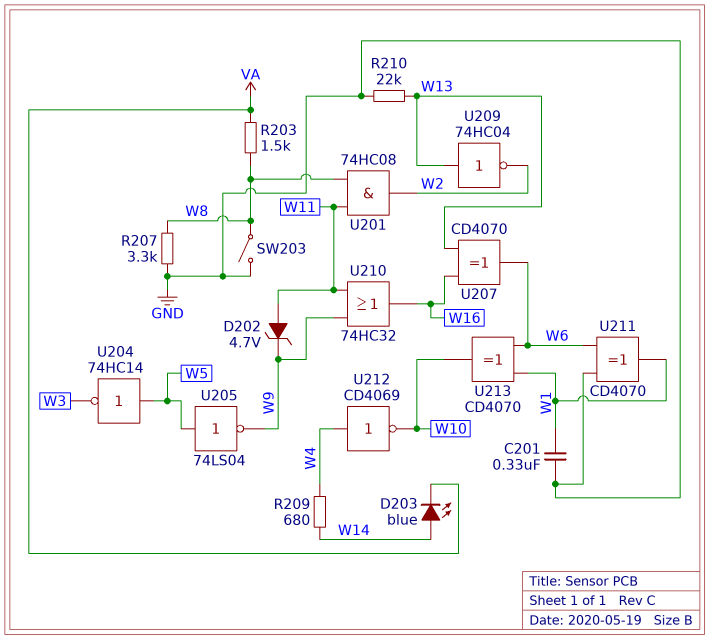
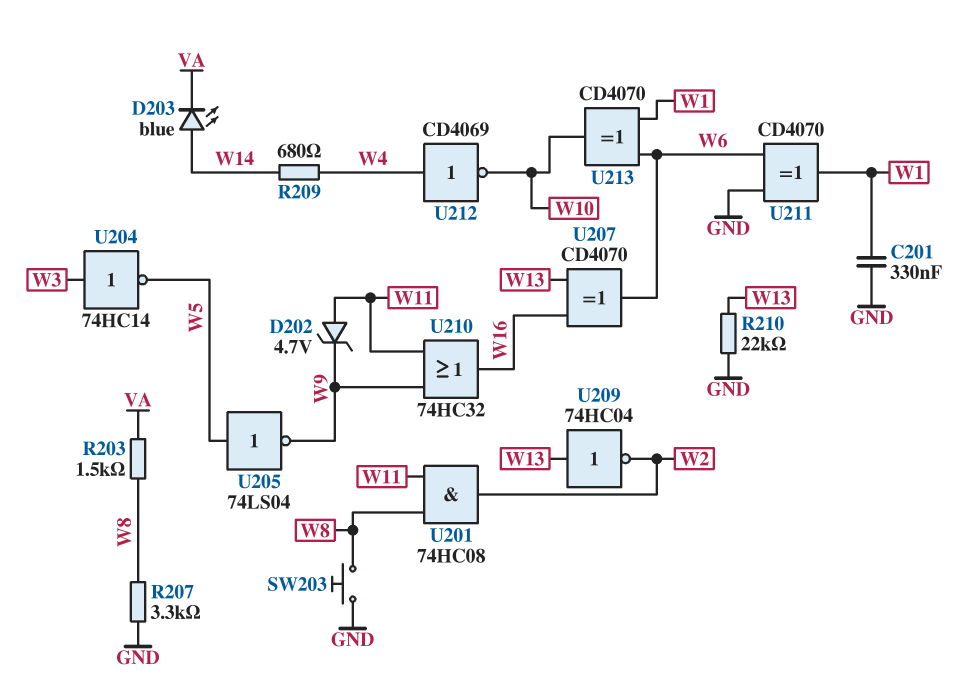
SW203: switch (GND, W8) -> button (GND, W8)
U204: NOT 74HC14 (in W5, out W3) -> NOT 74HC14 (in W3, out W5)

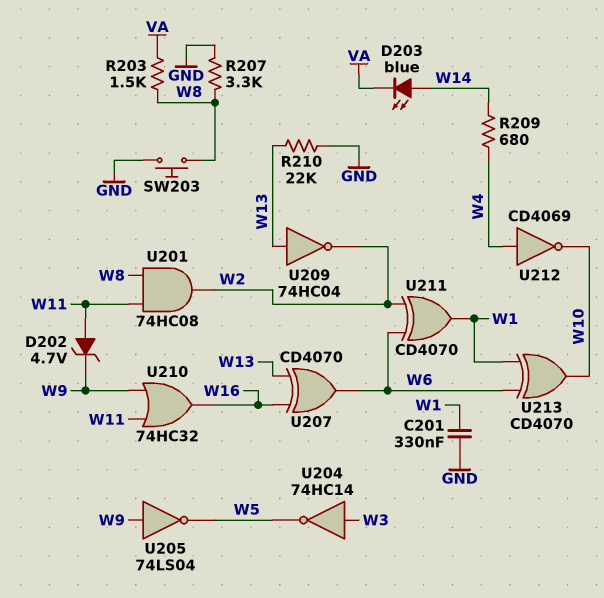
U205: NOT 74LS04 (in W5, out W9) -> NOT 74LS04 (in W9, out W5)
U211: XOR CD4070 (in GND, in W6, out W1) -> XOR CD4070 (in W2, in W6, out W1)

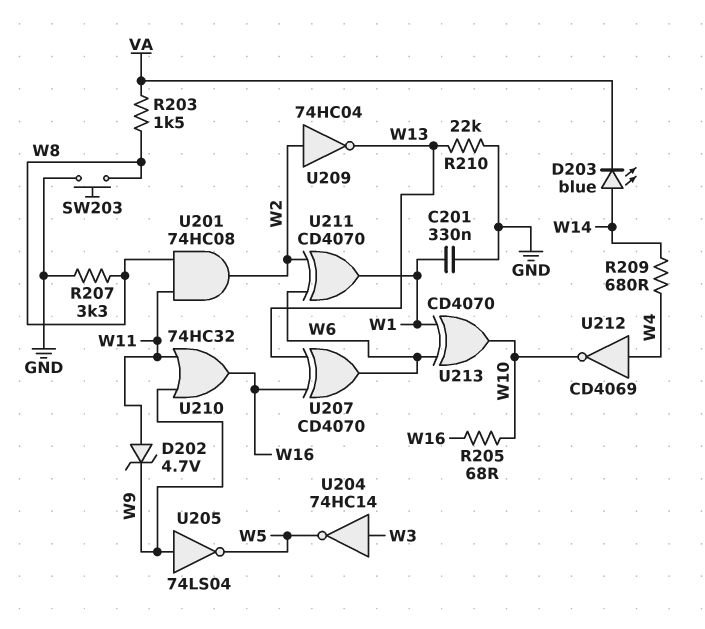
R205: none -> 68 (W10, W16)
U209: NOT 74HC04 (in W13, out W2) -> NOT 74HC04 (in W2, out W13)

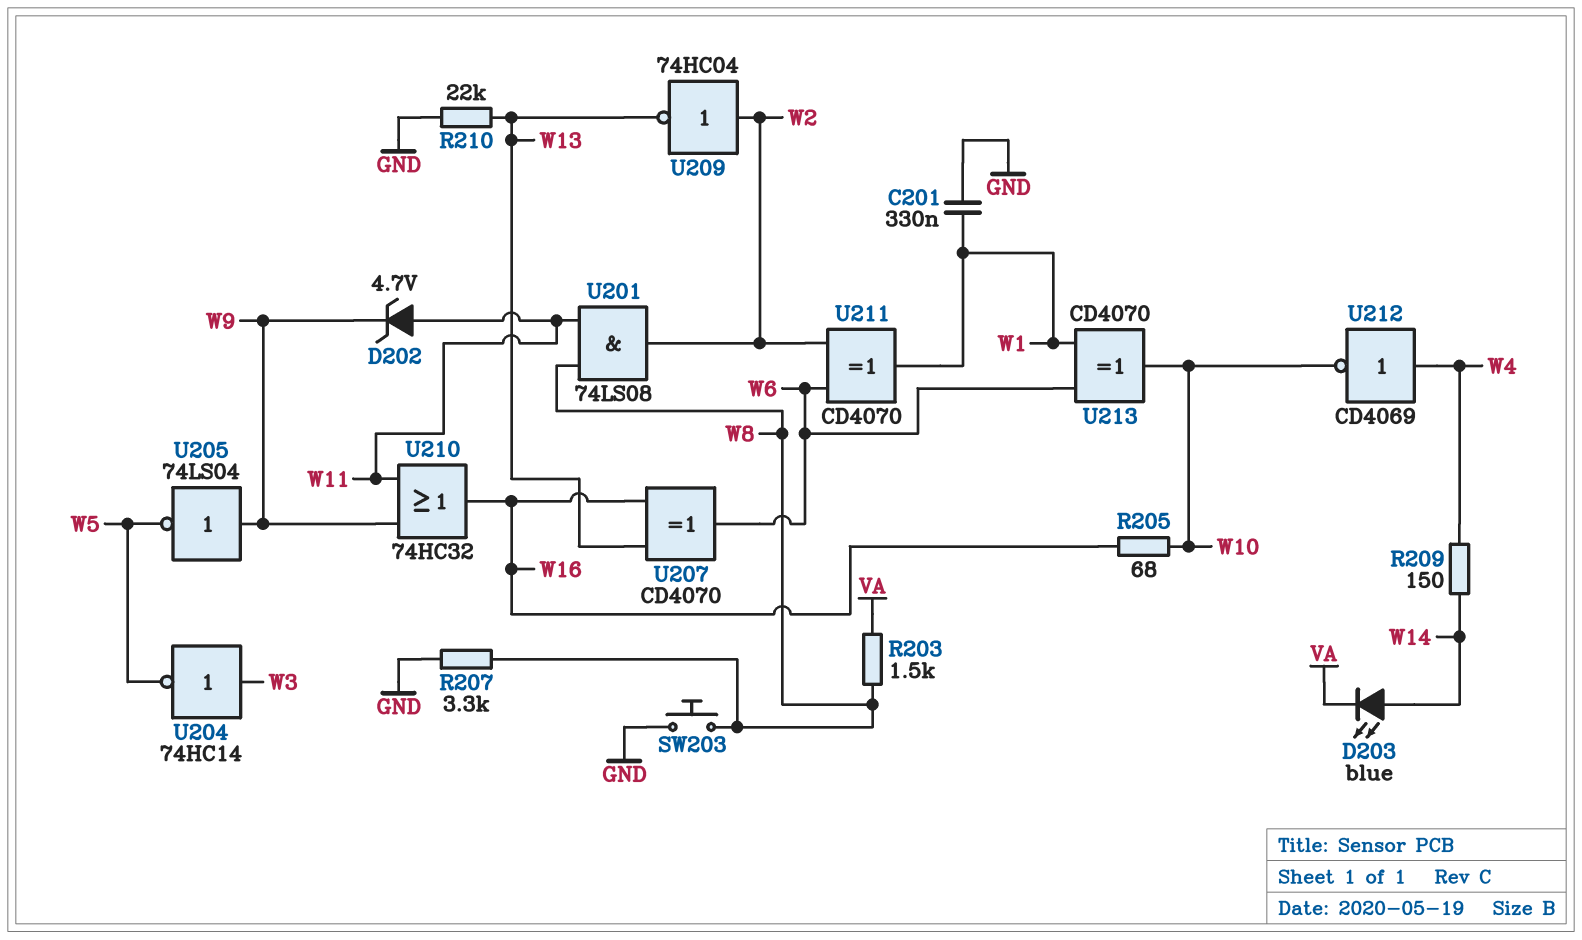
R209: 680 (W4, W14) -> 150 (W4, W14)
U201: AND 74HC08 (in W8, in W11, out W2) -> AND 74LS08 (in W8, in W11, out W2)

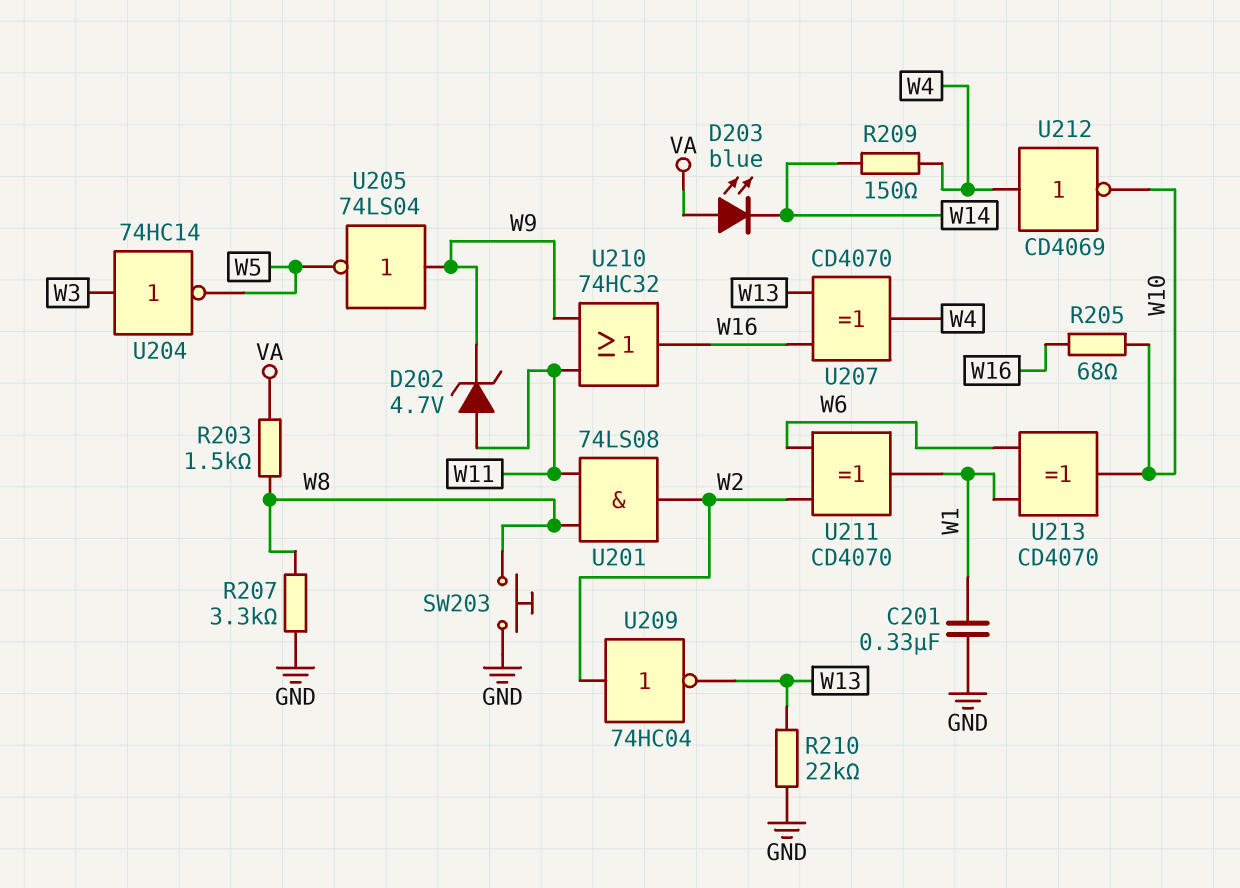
D203: LED blue (A W14, K VA) -> LED blue (A VA, K W14)
U207: XOR CD4070 (in W13, in W16, out W6) -> XOR CD4070 (in W13, in W16, out W4)

